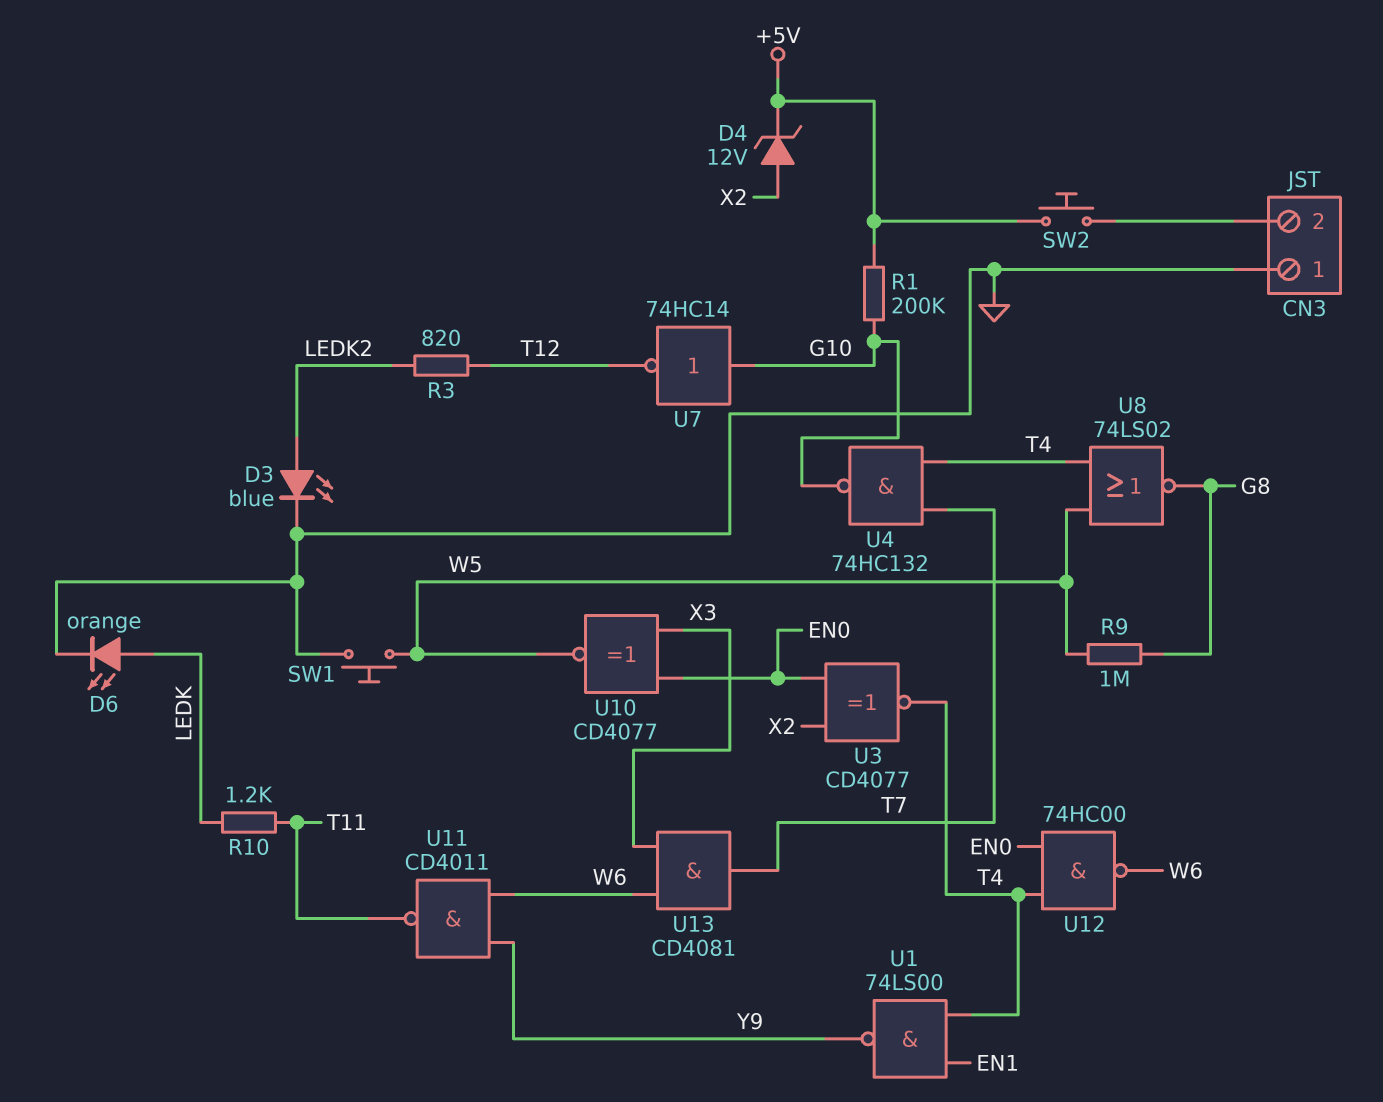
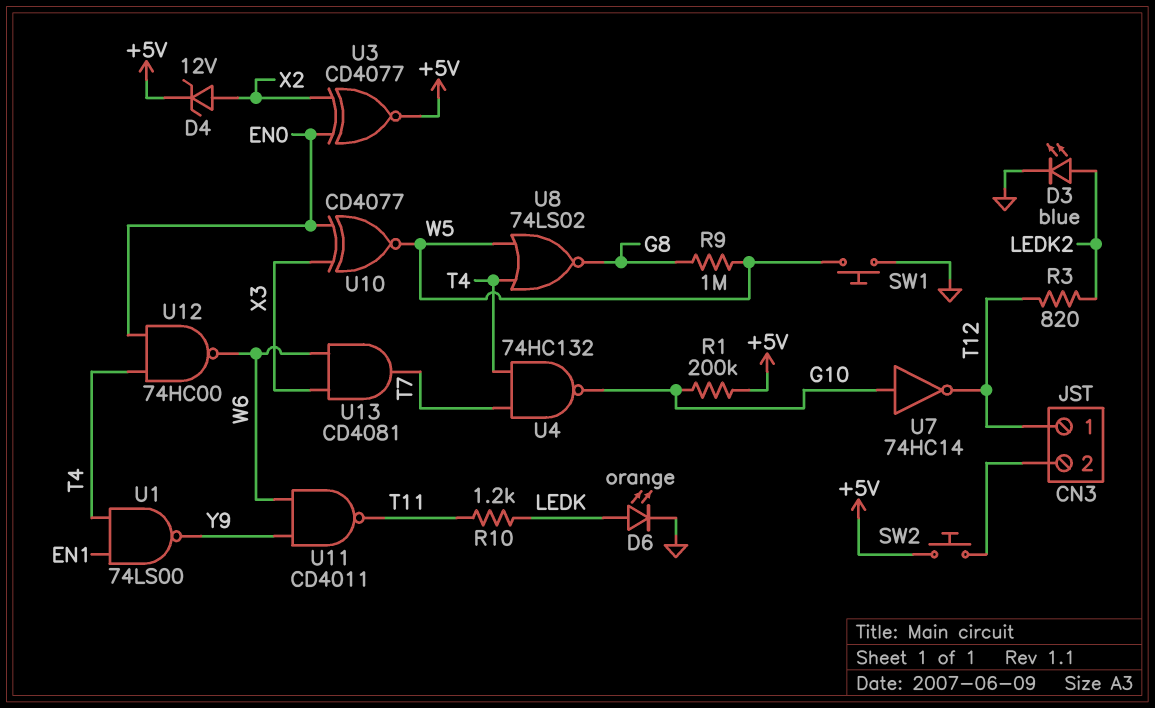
CN3 pin 1: GND -> T12
U3: XNOR CD4077 (in EN0, in X2, out T4) -> XNOR CD4077 (in EN0, in X2, out +5V)

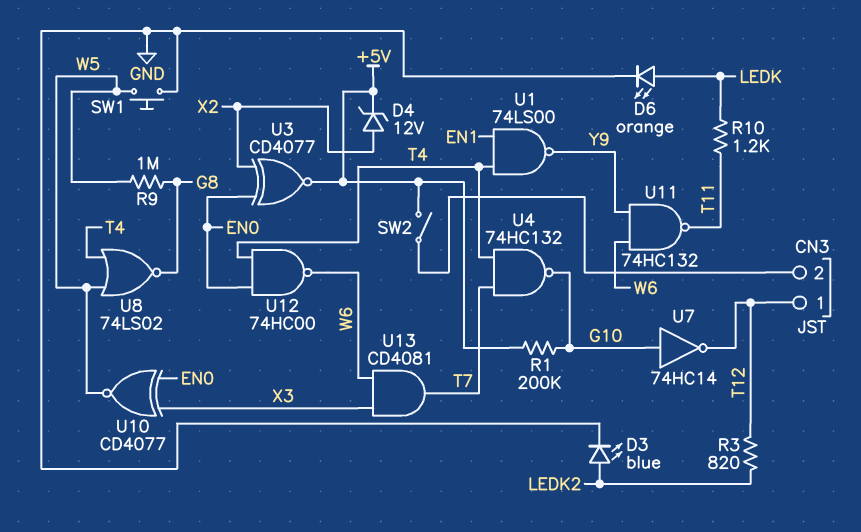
SW2: button (+5V, CN3/2) -> switch (+5V, CN3/2)
U11: NAND CD4011 (in W6, in Y9, out T11) -> NAND 74HC132 (in W6, in Y9, out T11)

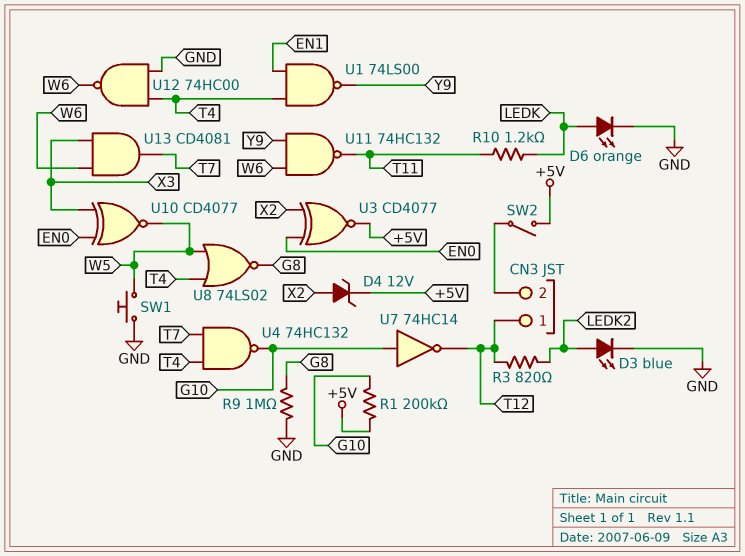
R9: 1M (G8, W5) -> 1M (G8, GND)
U12: NAND 74HC00 (in EN0, in T4, out W6) -> NAND 74HC00 (in GND, in T4, out W6)

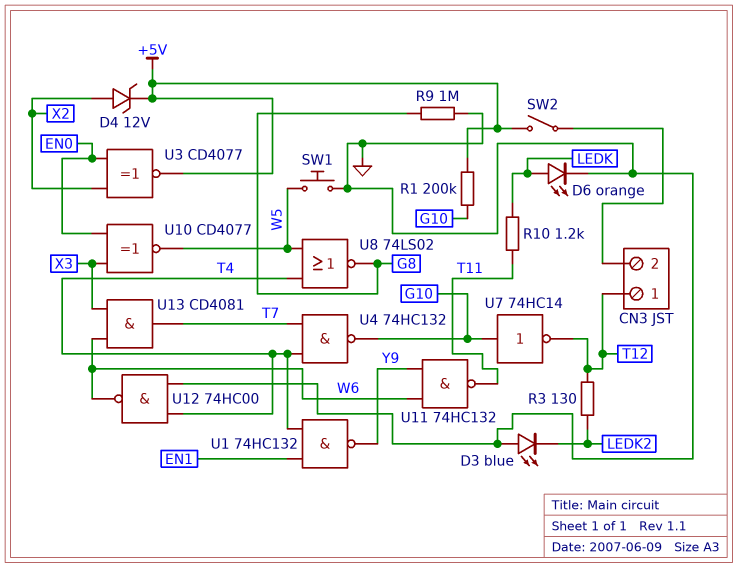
D3: LED blue (A LEDK2, K GND) -> LED blue (A GND, K LEDK2)
R3: 820 (LEDK2, T12) -> 130 (LEDK2, T12)
U1: NAND 74LS00 (in EN1, in T4, out Y9) -> NAND 74HC132 (in EN1, in T4, out Y9)

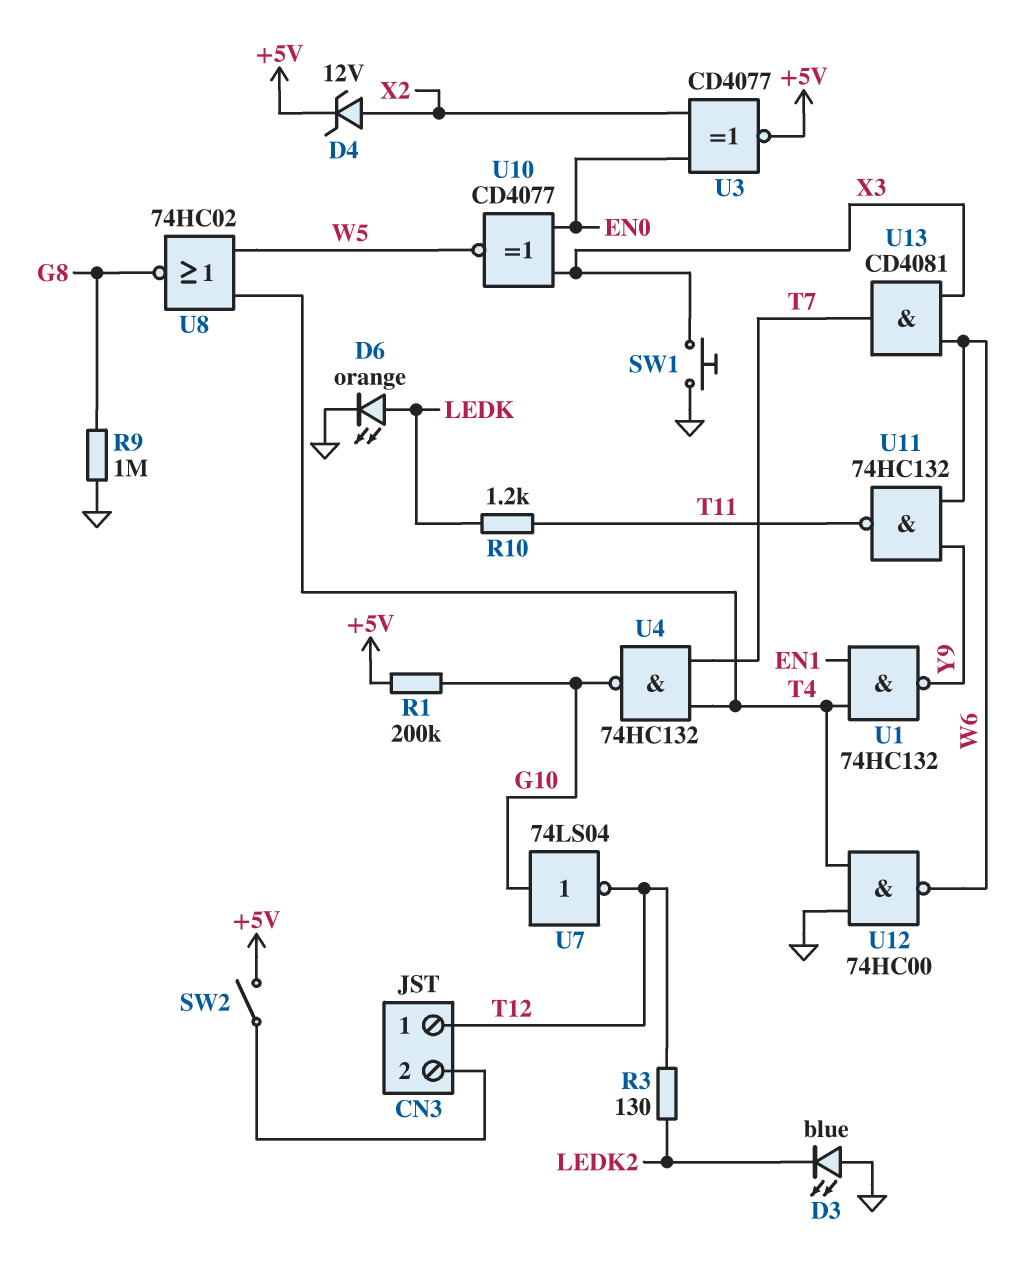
SW1: button (GND, W5) -> button (GND, X3)
U7: NOT 74HC14 (in G10, out T12) -> NOT 74LS04 (in G10, out T12)
U8: NOR 74LS02 (in T4, in W5, out G8) -> NOR 74HC02 (in T4, in W5, out G8)

